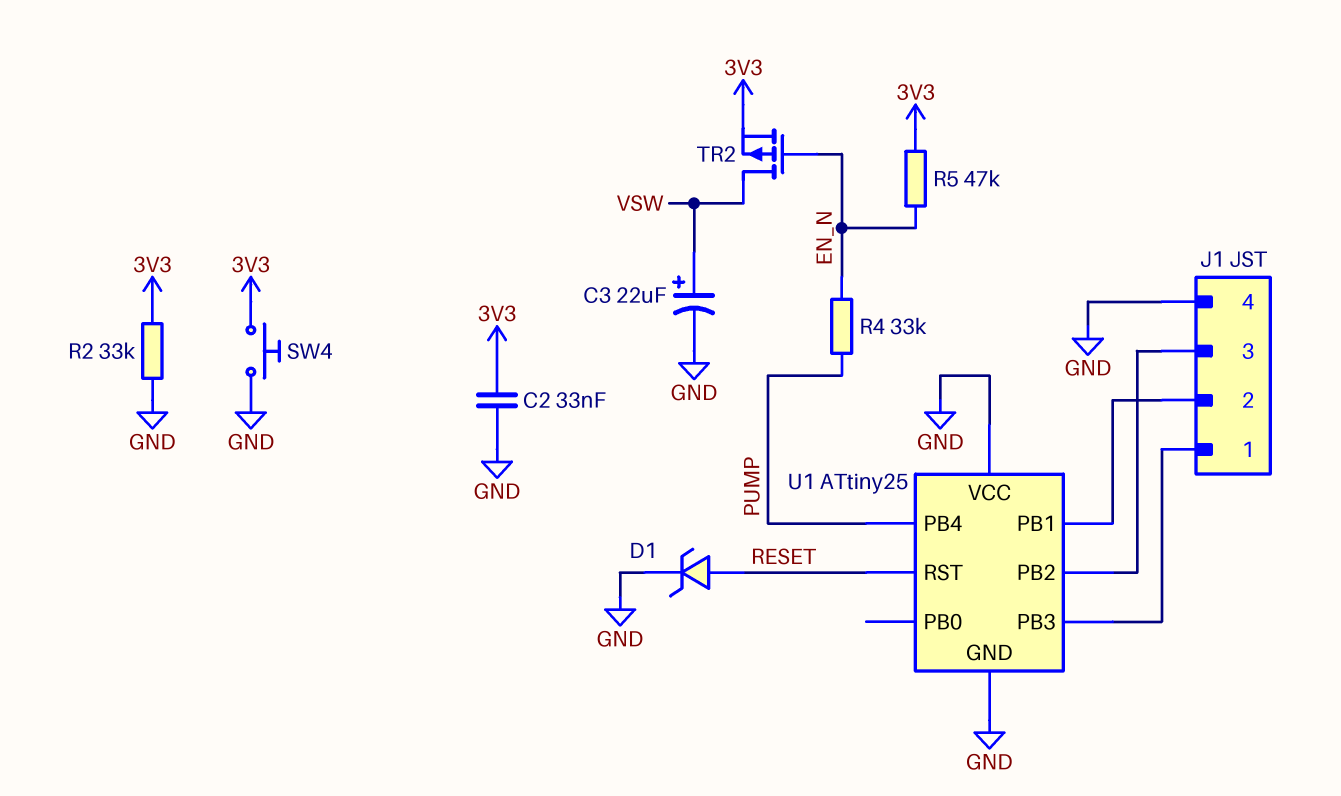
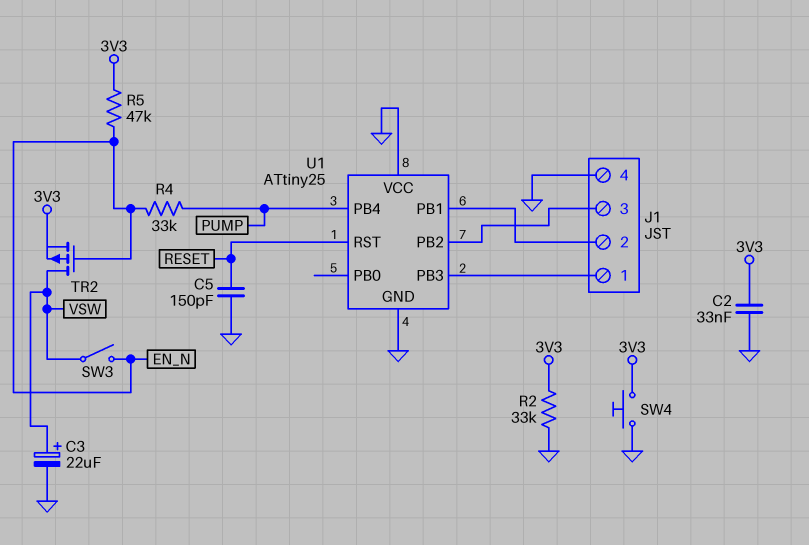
C5: none -> 150pF (GND, RESET)
D1: zener (A RESET, K GND) -> none
SW3: none -> switch (EN_N, VSW)

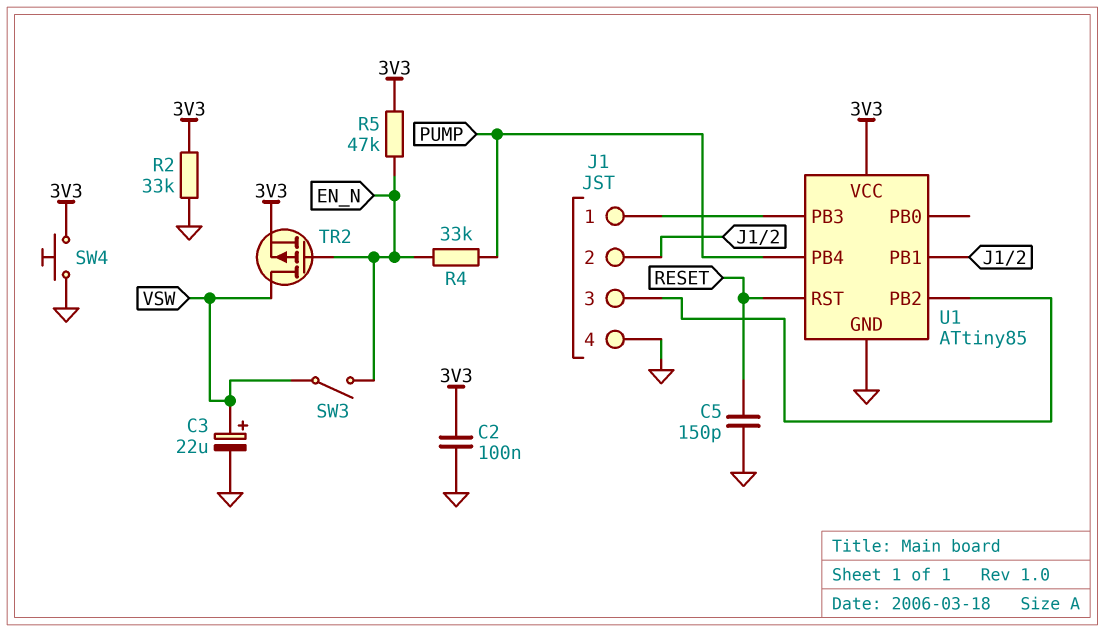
C2: 33nF (3V3, GND) -> 100nF (3V3, GND)
U1: ATtiny25 -> ATtiny85
U1 pin VCC: GND -> 3V3

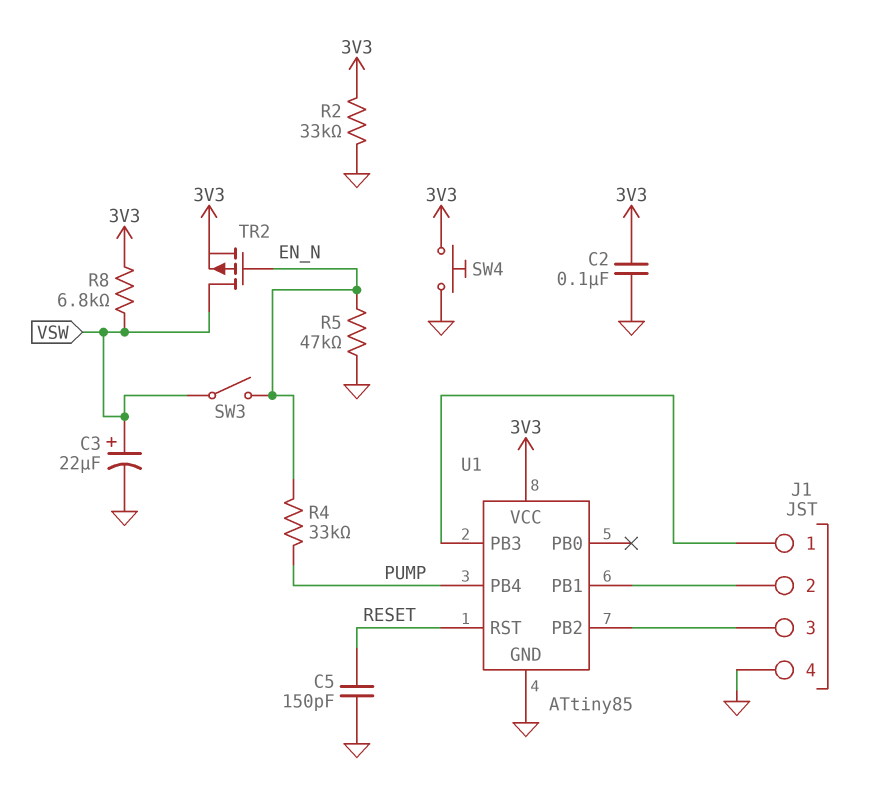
R5: 47k (3V3, EN_N) -> 47k (EN_N, GND)
R8: none -> 6.8k (3V3, VSW)

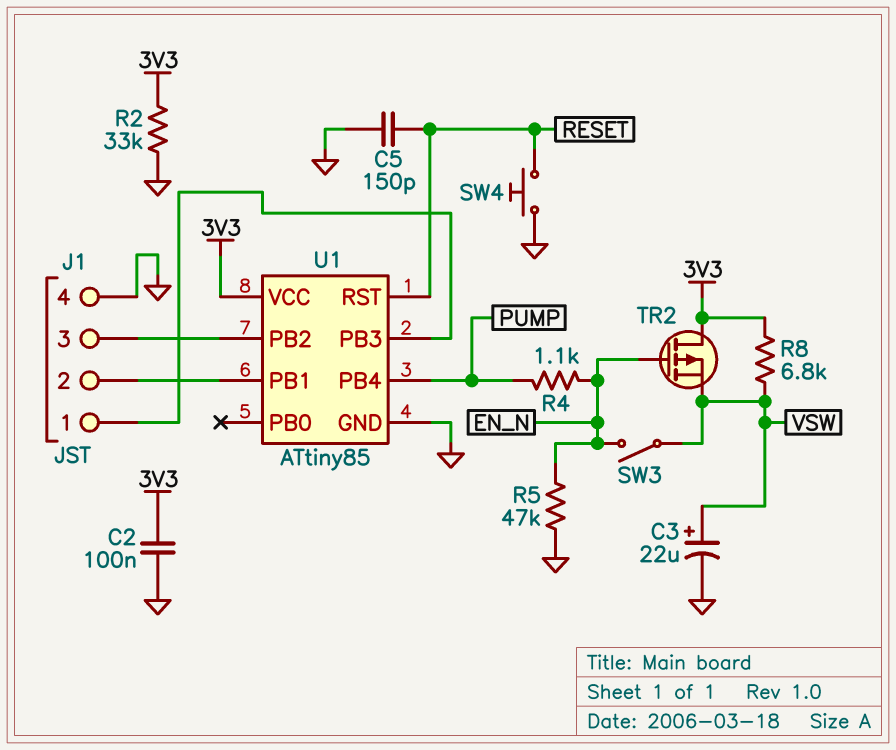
R4: 33k (EN_N, PUMP) -> 1.1k (EN_N, PUMP)
SW4: button (3V3, GND) -> button (GND, RESET)
TR2: PMOS (G EN_N, D VSW, S 3V3) -> PMOS (G EN_N, D 3V3, S VSW)

